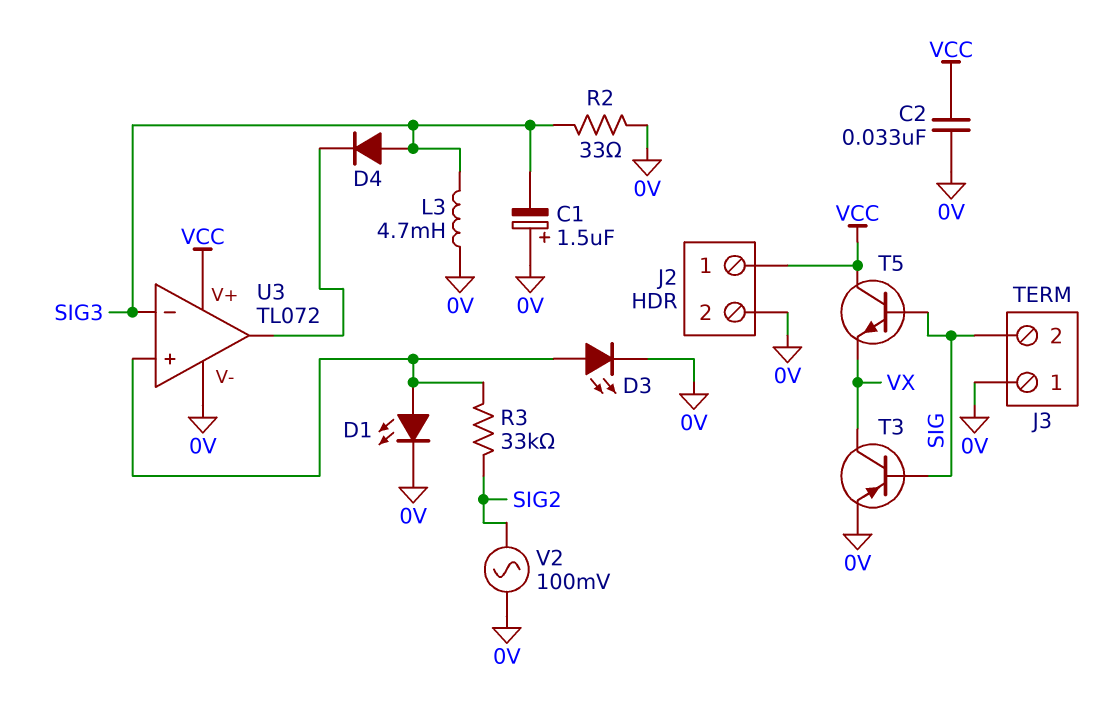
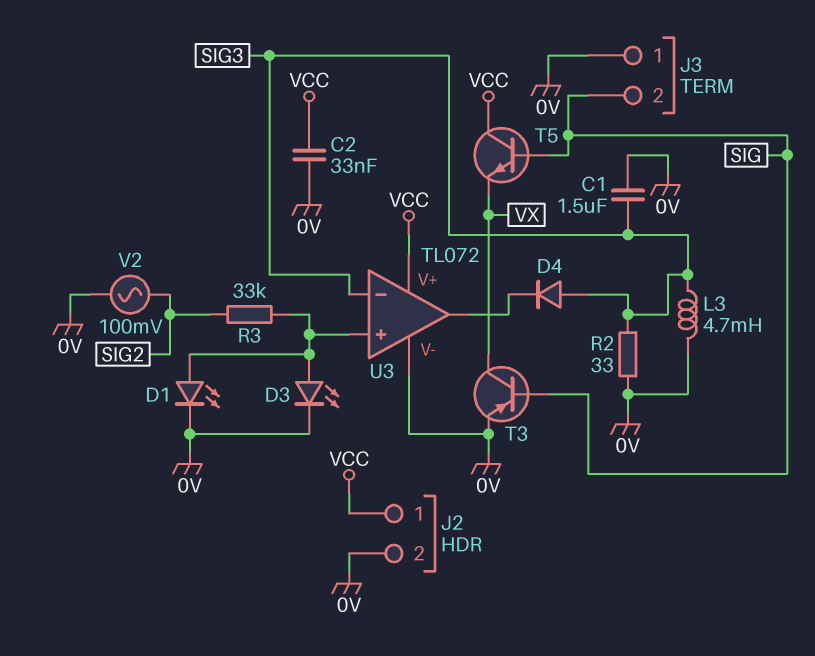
C1: 1.5uF (plus 0V, minus SIG3) -> 1.5uF (0V, SIG3)

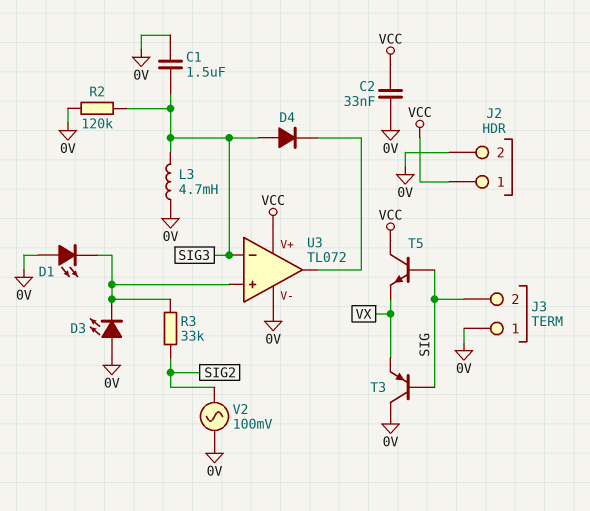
D1: LED (A U3/in+, K 0V) -> LED (A 0V, K U3/in+)
D3: LED (A U3/in+, K 0V) -> LED (A 0V, K U3/in+)
R2: 33 (0V, SIG3) -> 120k (0V, SIG3)
T3: PNP (B SIG, C VX, E 0V) -> PNP (B SIG, C 0V, E VX)

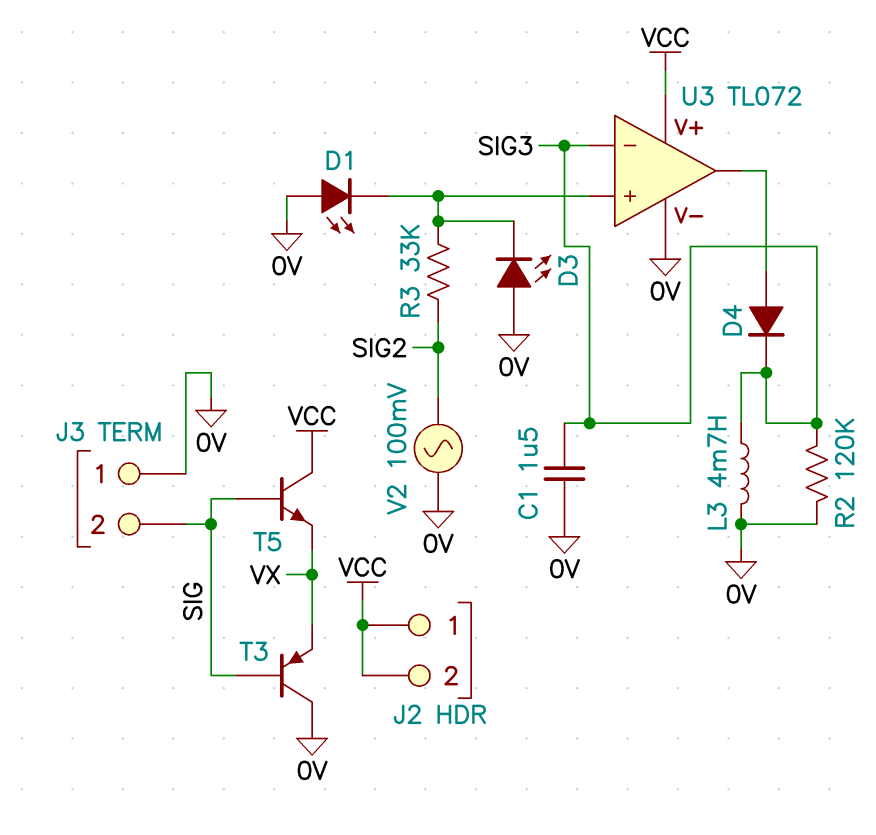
C2: 33nF (0V, VCC) -> none
D4: diode (A SIG3, K U3/out) -> diode (A U3/out, K SIG3)
J2 pin 2: 0V -> VCC

